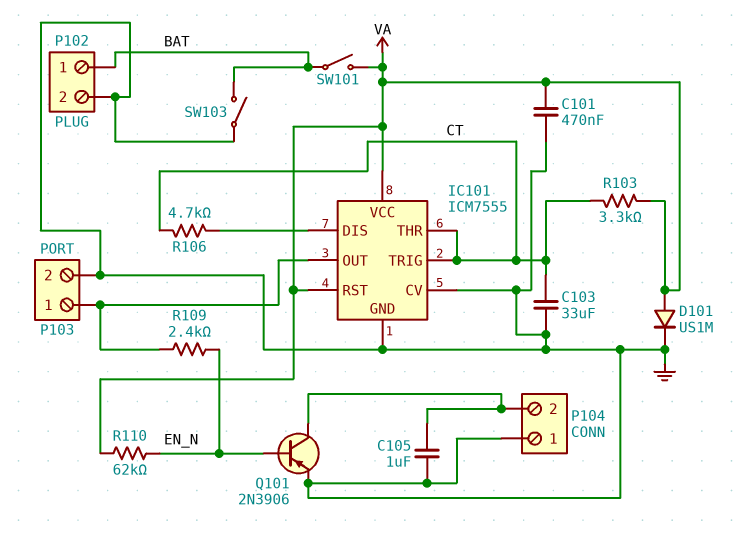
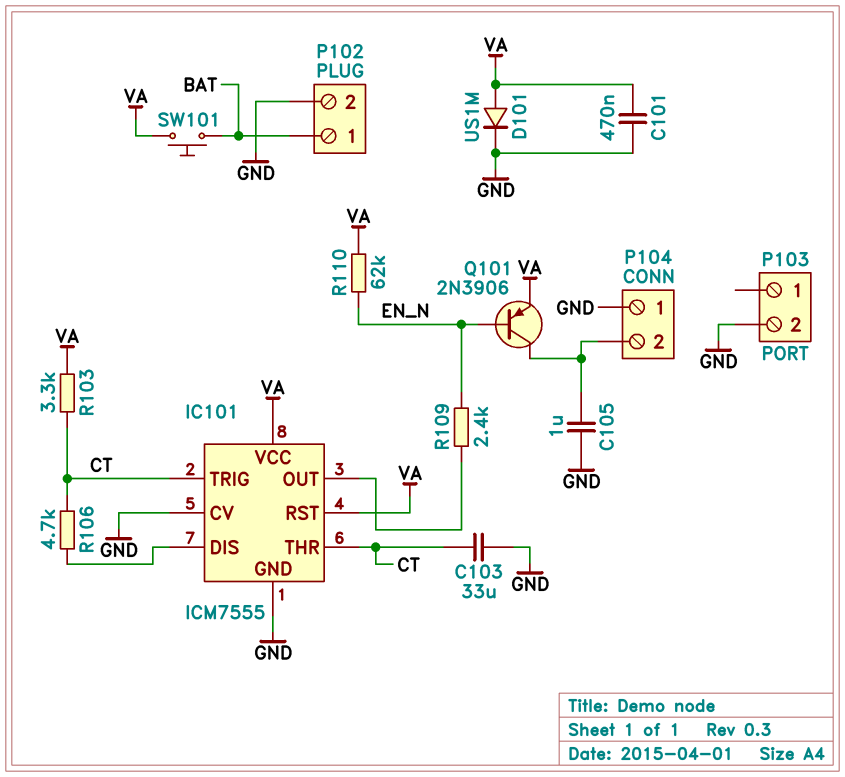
P103 pin 1: IC101/OUT -> none
Q101: PNP 2N3906 (B EN_N, C P104/2, E GND) -> PNP 2N3906 (B EN_N, C P104/2, E VA)
SW101: switch (BAT, VA) -> button (BAT, VA)
SW103: switch (BAT, GND) -> none

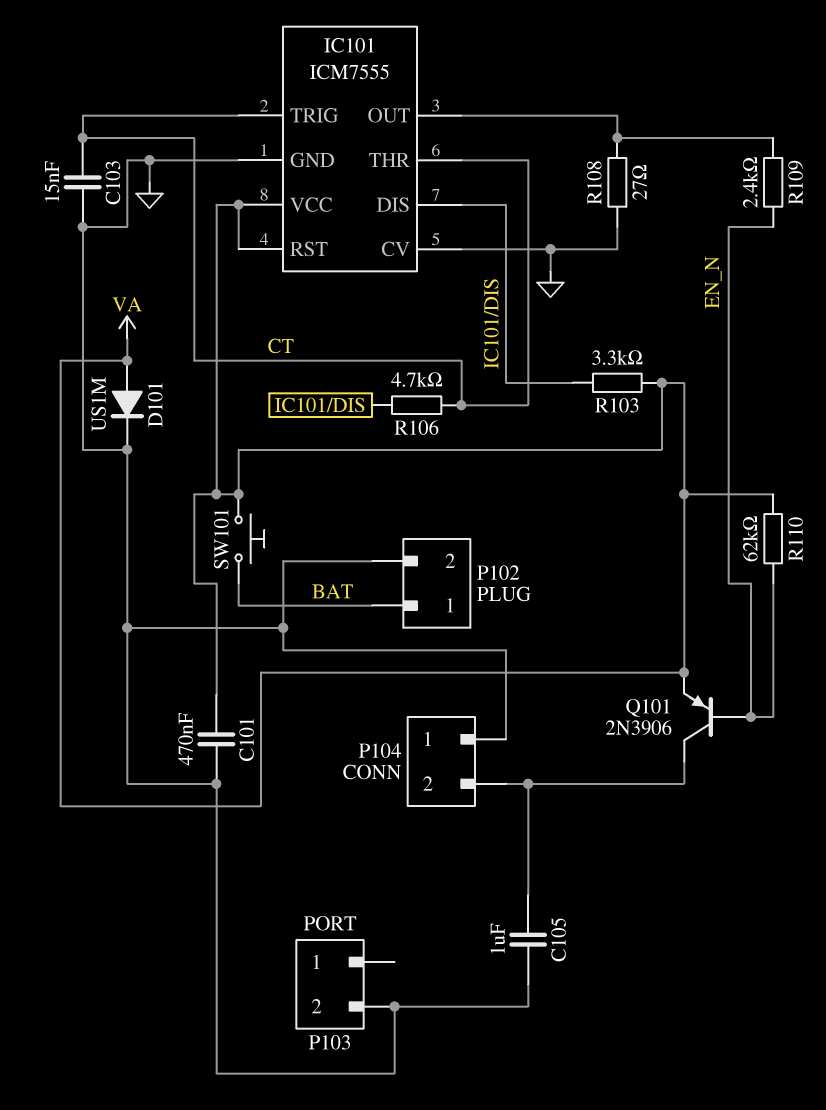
C103: 33uF (CT, GND) -> 15nF (CT, GND)
R103: 3.3k (CT, VA) -> 3.3k (IC101/DIS, VA)
R108: none -> 27 (GND, IC101/OUT)

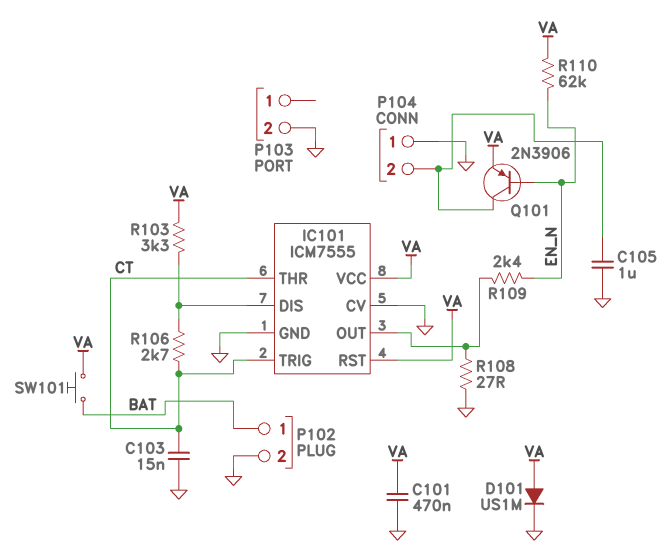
R106: 4.7k (CT, IC101/DIS) -> 2.7k (CT, IC101/DIS)

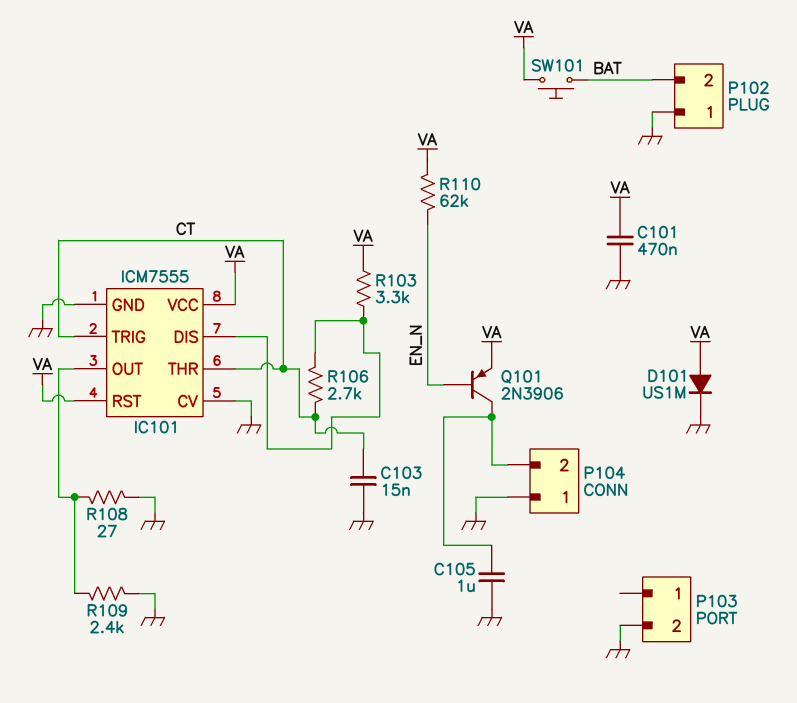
P102 pin 1: BAT -> GND
P102 pin 2: GND -> BAT
R109: 2.4k (EN_N, IC101/OUT) -> 2.4k (GND, IC101/OUT)

